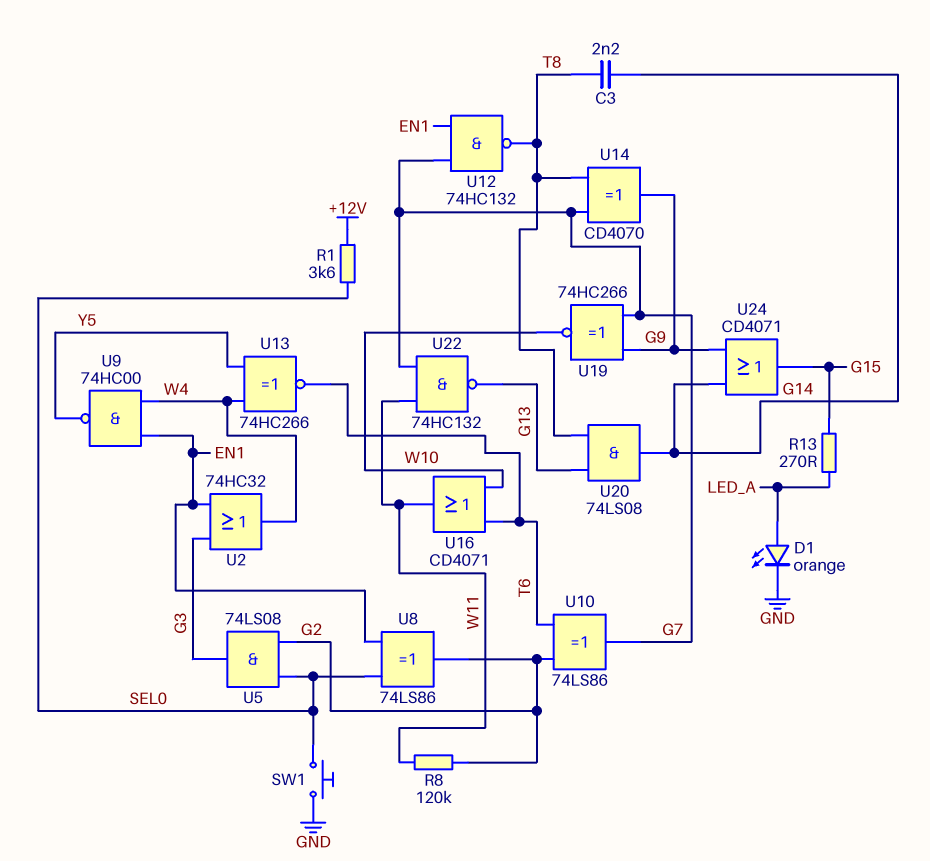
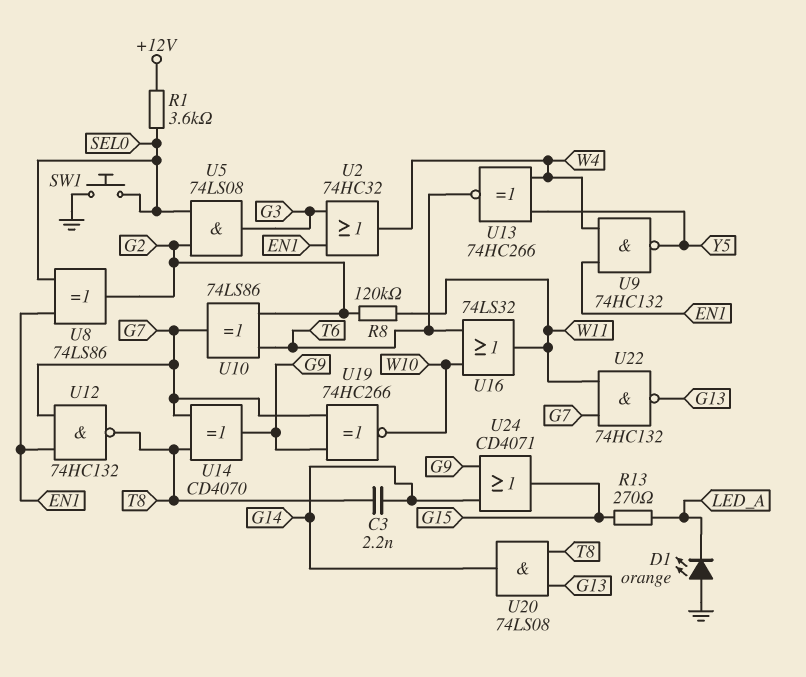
D1: LED orange (A LED_A, K GND) -> LED orange (A GND, K LED_A)
U9: NAND 74HC00 (in EN1, in W4, out Y5) -> NAND 74HC132 (in EN1, in W4, out Y5)
U16: OR CD4071 (in T6, in W10, out W11) -> OR 74LS32 (in T6, in W10, out W11)

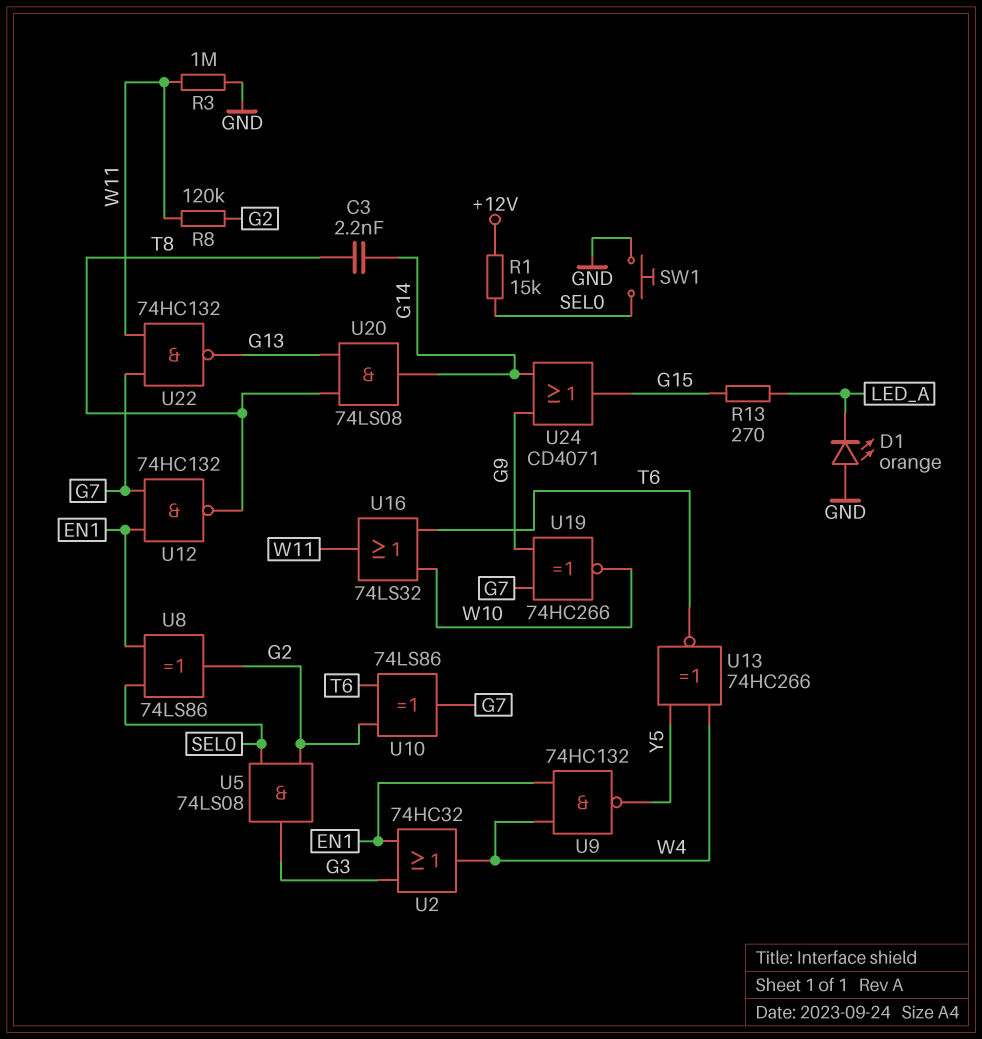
R1: 3.6k (+12V, SEL0) -> 15k (+12V, SEL0)
R3: none -> 1M (GND, W11)
U14: XOR CD4070 (in G7, in T8, out G9) -> none

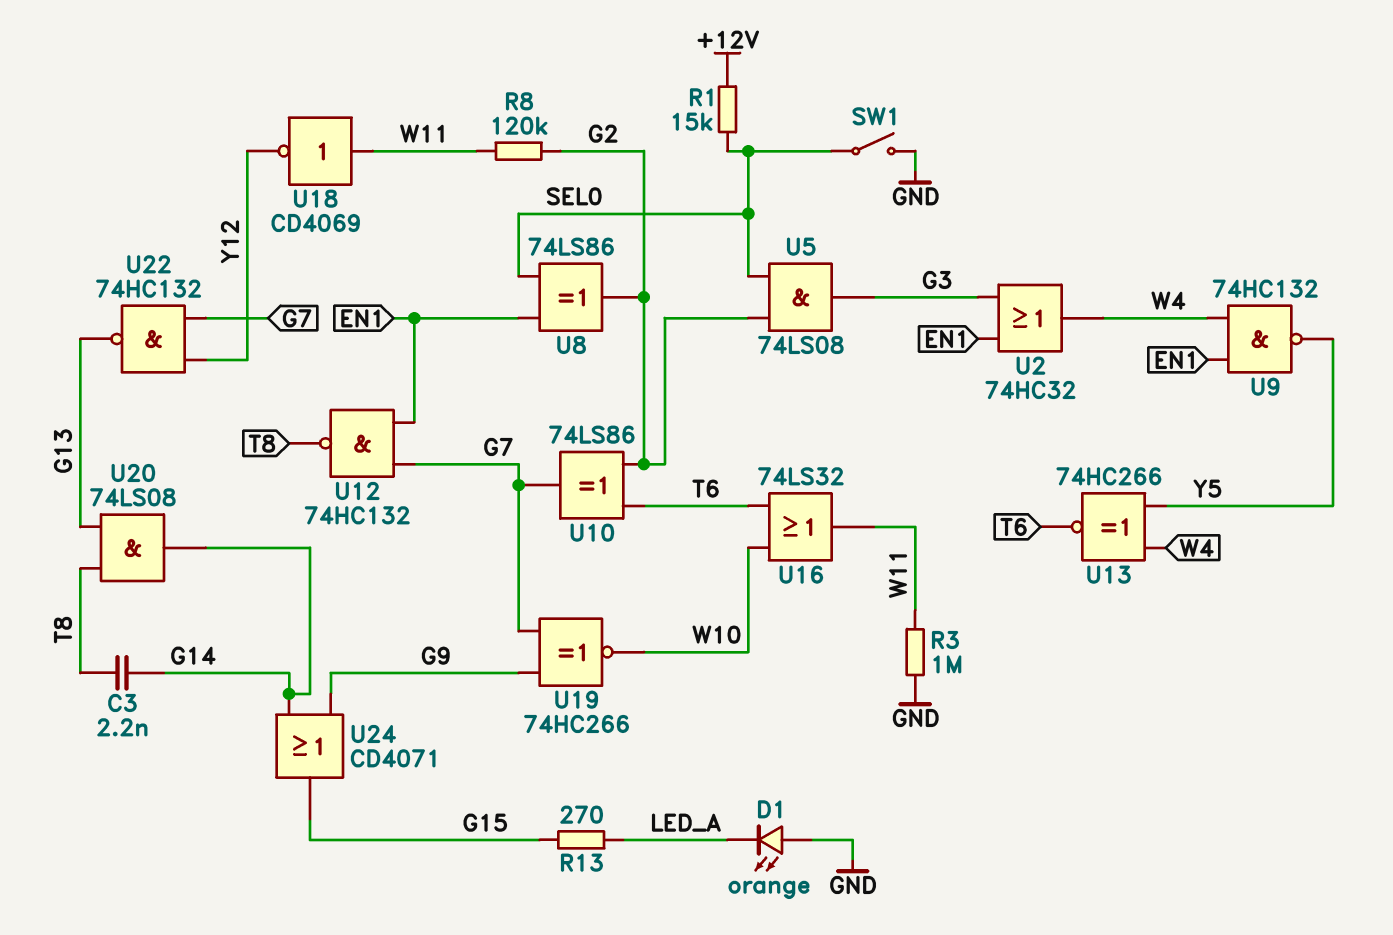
SW1: button (GND, SEL0) -> switch (GND, SEL0)
U18: none -> NOT CD4069 (in W11, out Y12)
U22: NAND 74HC132 (in G7, in W11, out G13) -> NAND 74HC132 (in G7, in Y12, out G13)

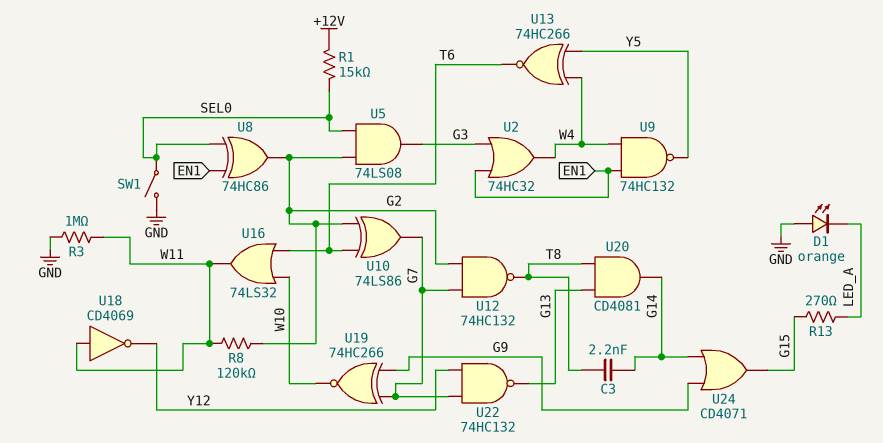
U8: XOR 74LS86 (in EN1, in SEL0, out G2) -> XOR 74HC86 (in EN1, in SEL0, out G2)
U12: NAND 74HC132 (in EN1, in G7, out T8) -> NAND 74HC132 (in G2, in G7, out T8)
U20: AND 74LS08 (in G13, in T8, out G14) -> AND CD4081 (in G13, in T8, out G14)

